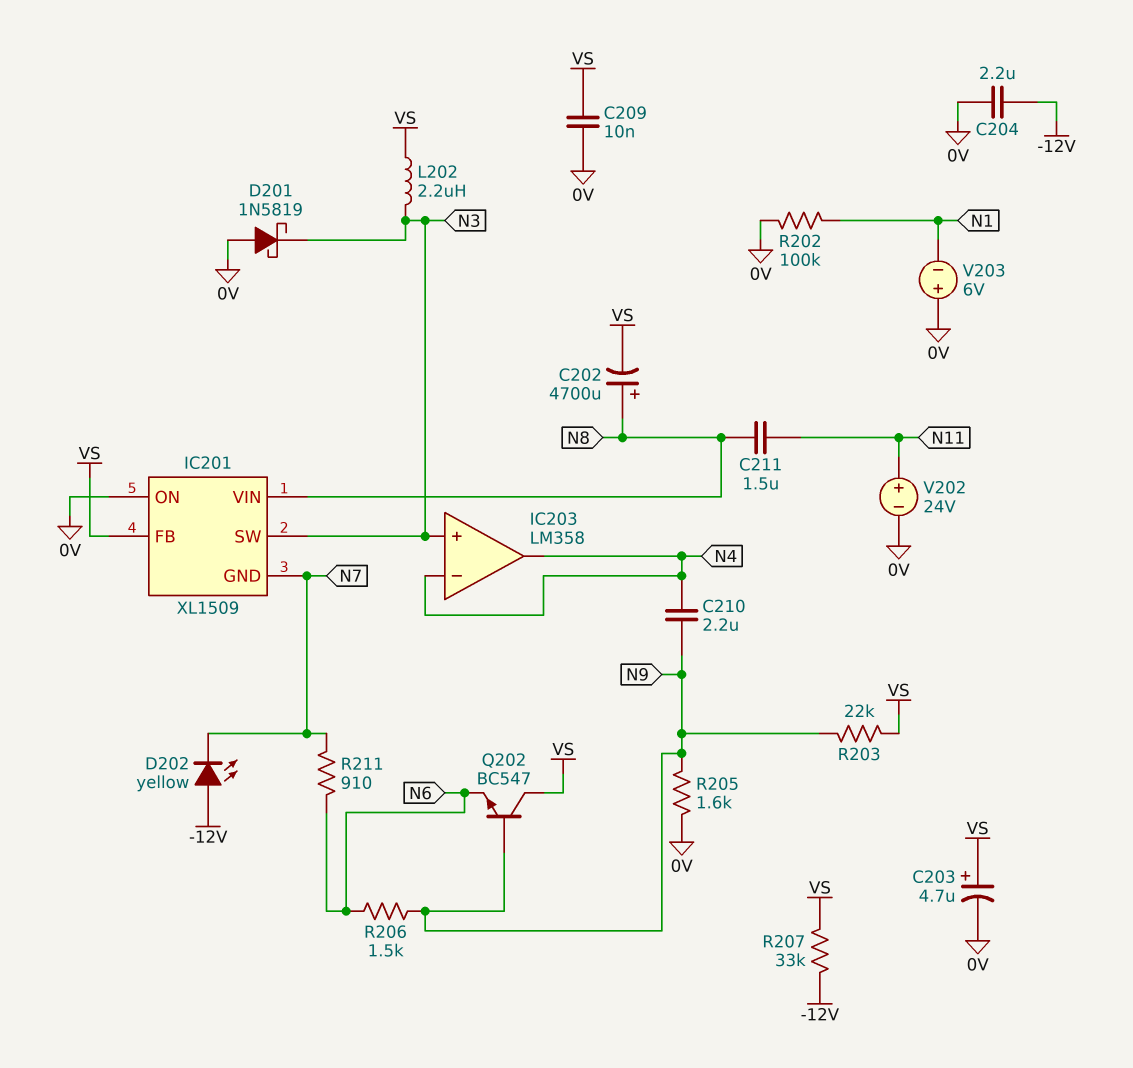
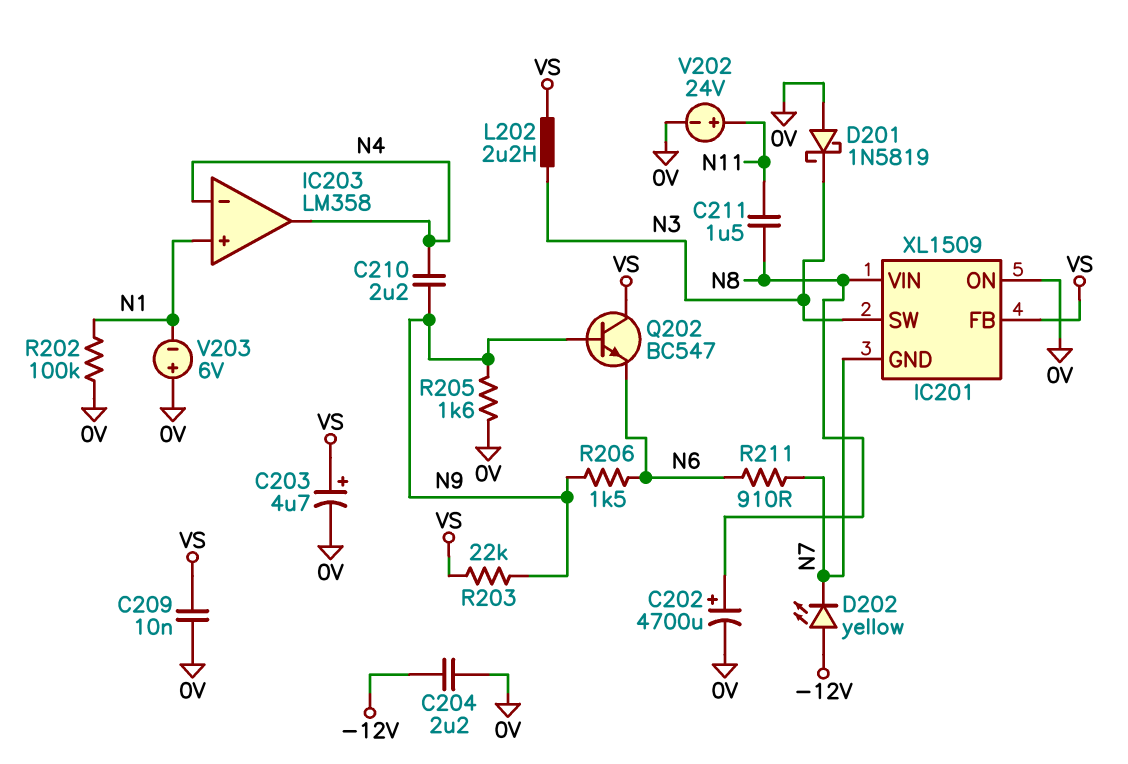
C202: 4700uF (plus N8, minus VS) -> 4700uF (plus N8, minus 0V)
IC203 pin in+: N3 -> N1
R207: 33k (-12V, VS) -> none

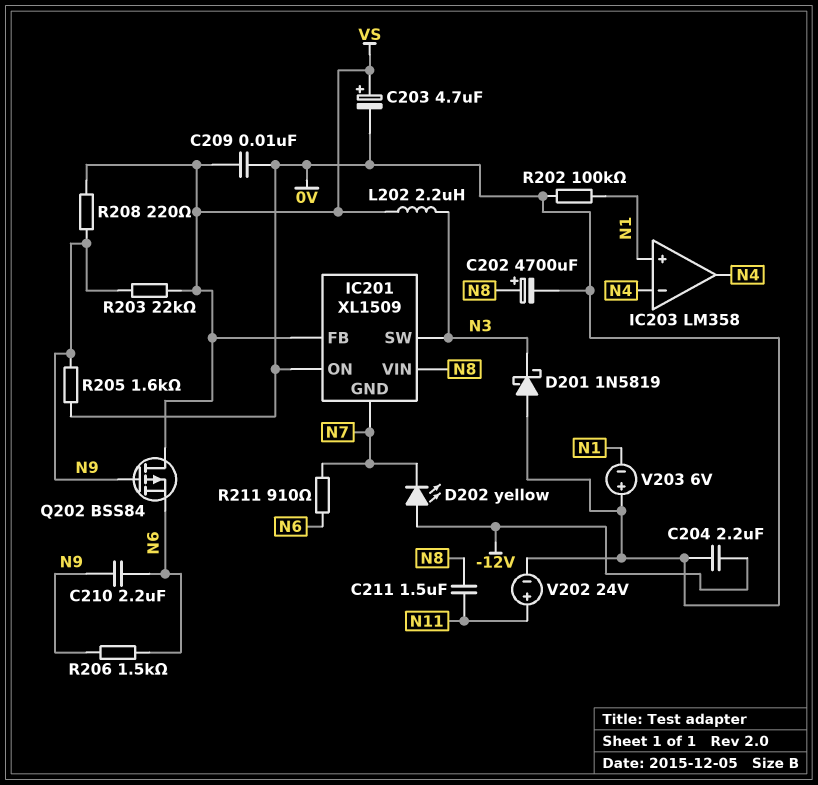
C210: 2.2uF (N4, N9) -> 2.2uF (N6, N9)
Q202: NPN BC547 (B N9, C VS, E N6) -> PMOS BSS84 (G N9, D VS, S N6)
R208: none -> 220 (N9, VS)

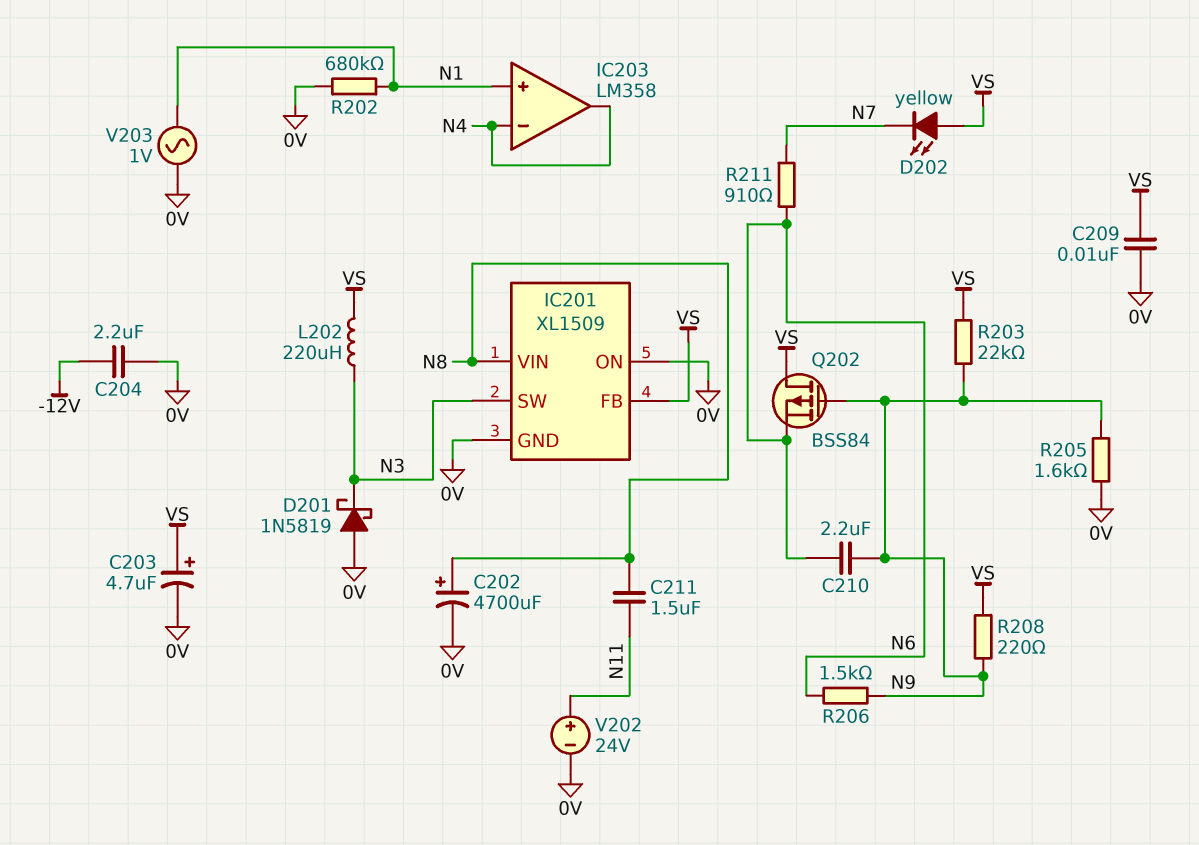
D202: LED yellow (A -12V, K N7) -> LED yellow (A VS, K N7)
IC201 pin GND: N7 -> 0V
L202: 2.2uH (N3, VS) -> 220uH (N3, VS)
R202: 100k (0V, N1) -> 680k (0V, N1)
V203: 6V (plus 0V, minus N1) -> AC 1V (0V, N1)

